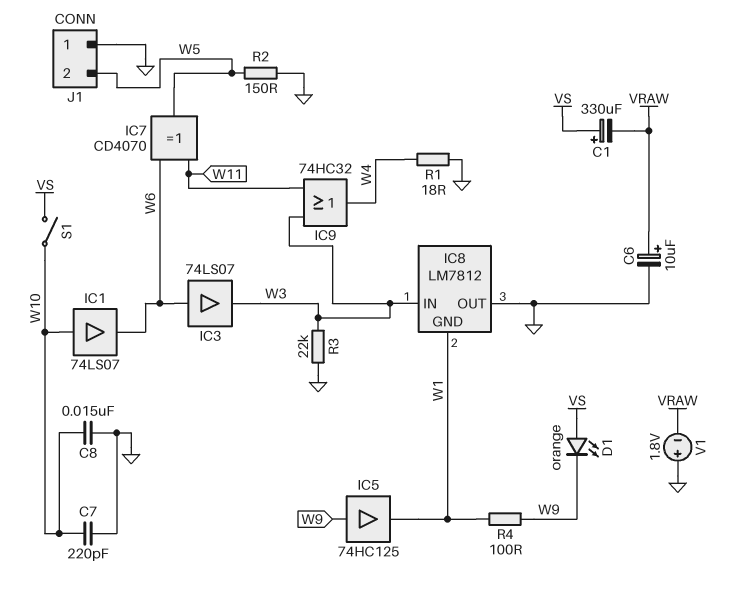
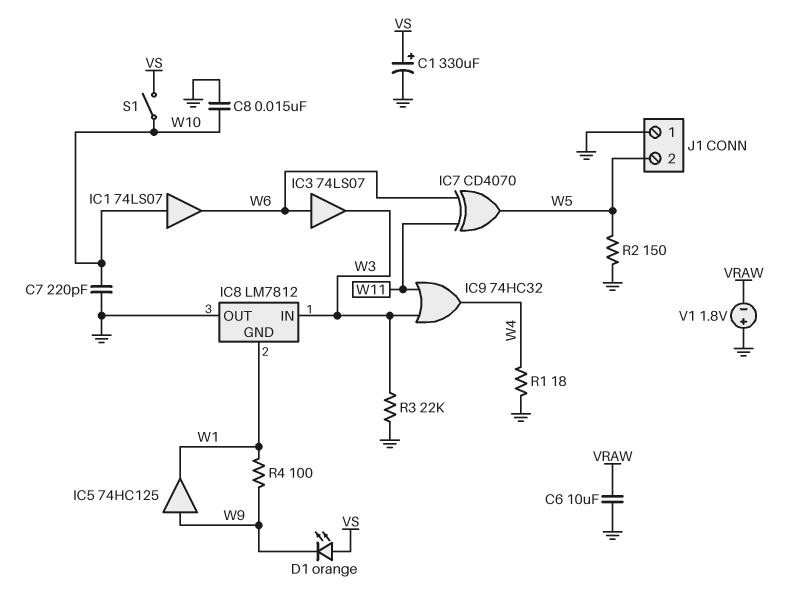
C1: 330uF (plus VS, minus VRAW) -> 330uF (plus VS, minus GND)
C6: 10uF (plus VRAW, minus GND) -> 10uF (GND, VRAW)

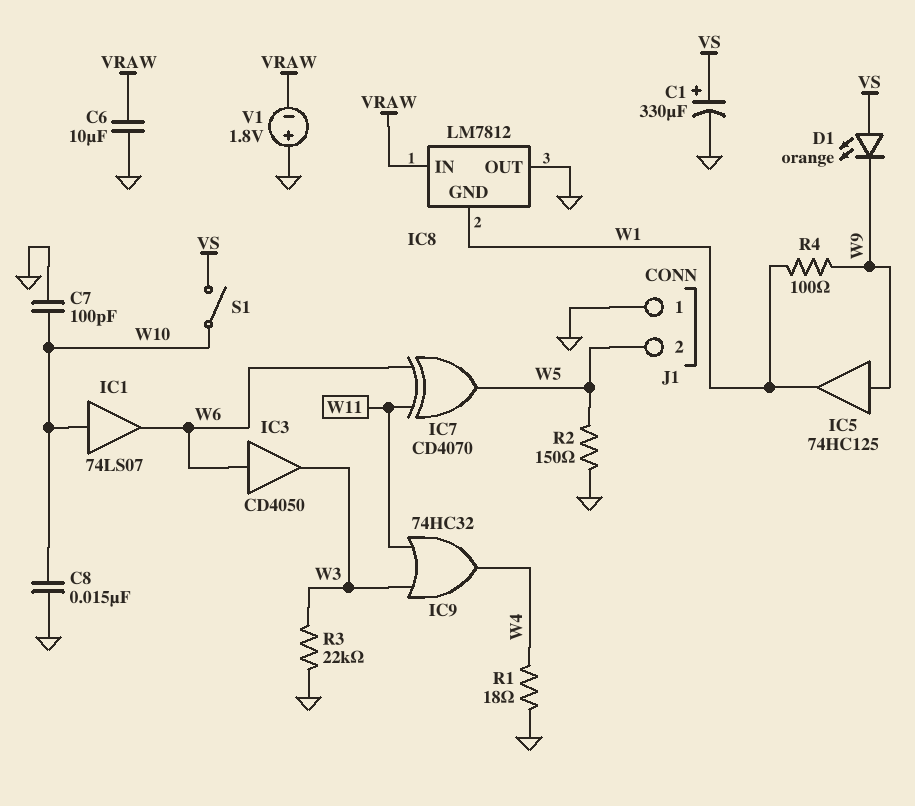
C7: 220pF (GND, W10) -> 100pF (GND, W10)
IC3: buffer 74LS07 (in W6, out W3) -> buffer CD4050 (in W6, out W3)
IC8 pin IN: W3 -> VRAW

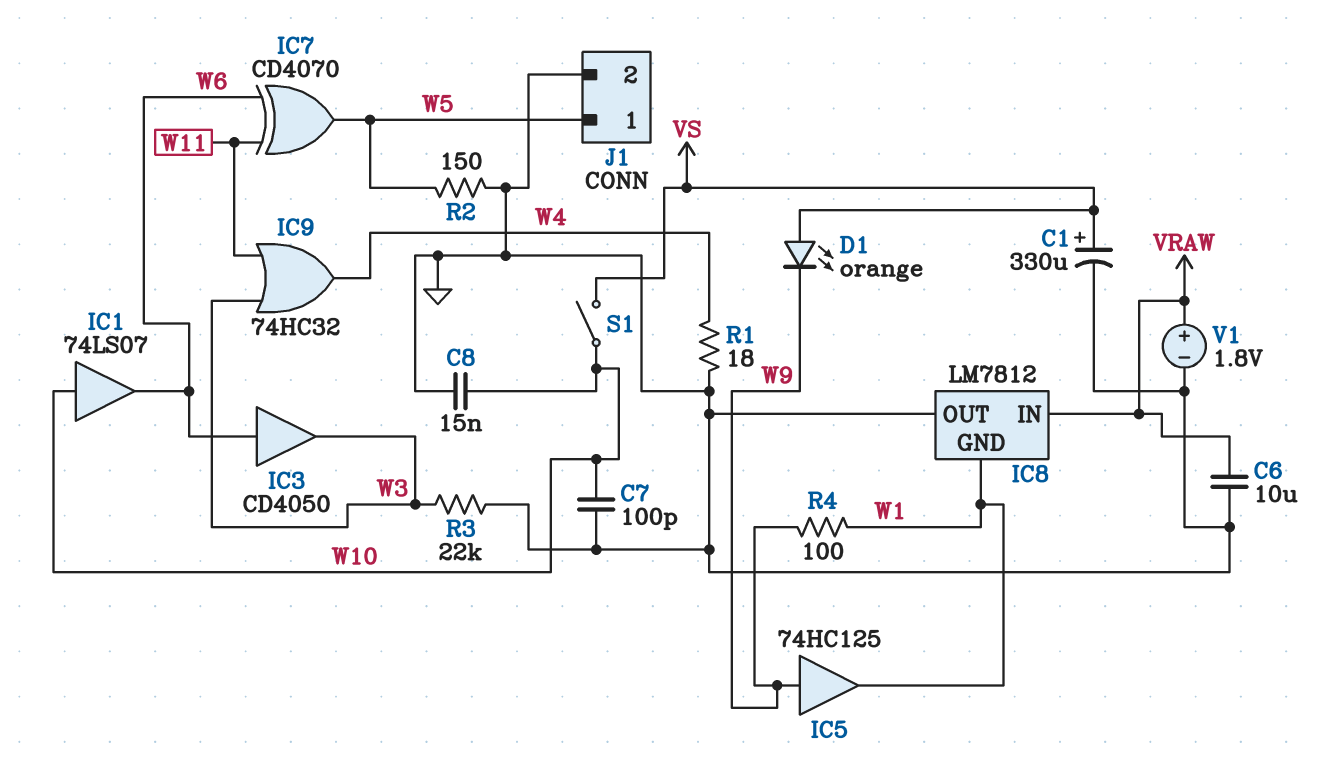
J1 pin 1: GND -> W5
J1 pin 2: W5 -> GND
V1: 1.8V (plus GND, minus VRAW) -> 1.8V (plus VRAW, minus GND)

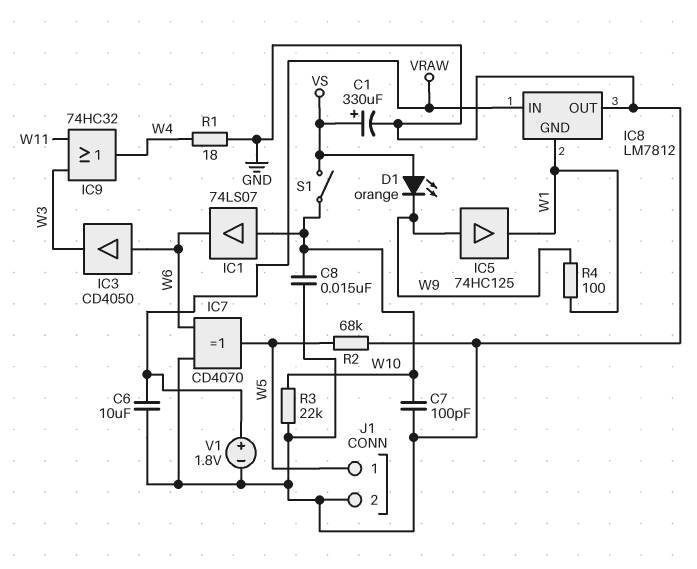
IC7: XOR CD4070 (in W6, in W11, out W5) -> XOR CD4070 (in GND, in W6, out W5)
R2: 150 (GND, W5) -> 68k (GND, W5)
R3: 22k (GND, W3) -> 22k (GND, W10)

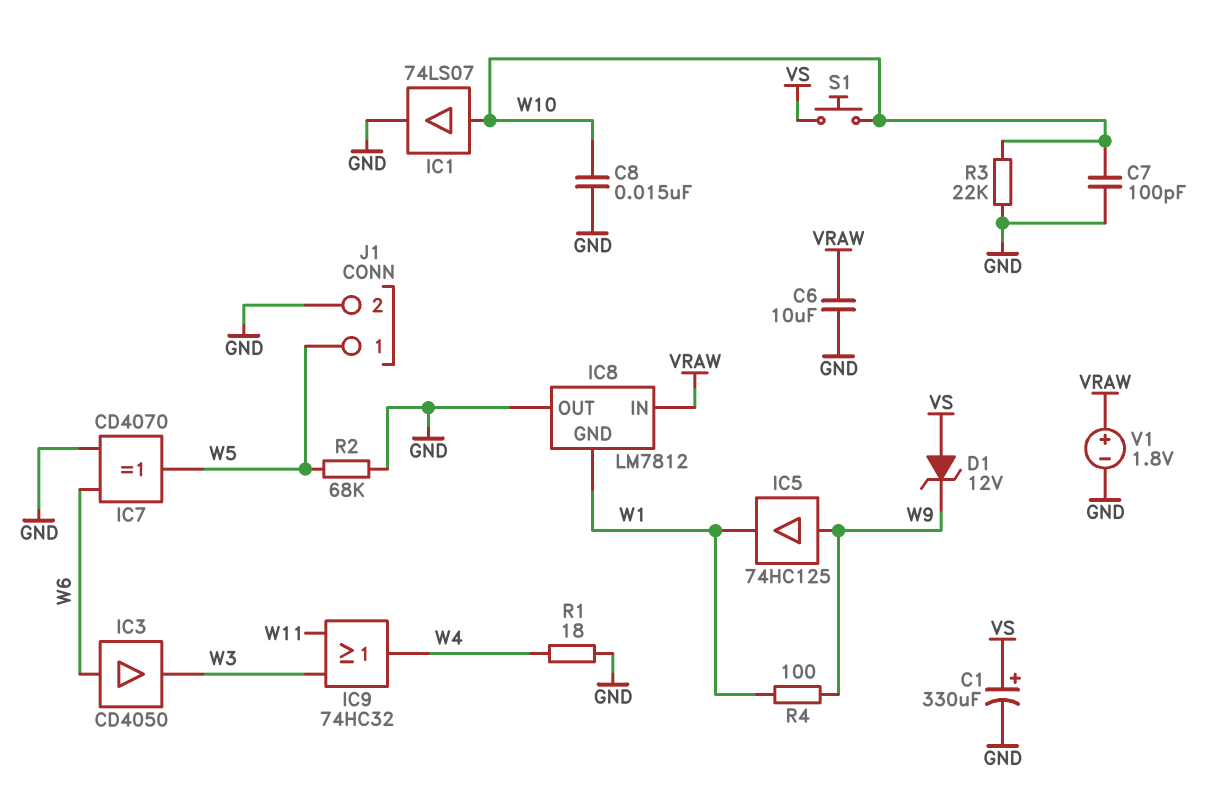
D1: LED orange (A VS, K W9) -> zener 12V (A VS, K W9)
IC1: buffer 74LS07 (in W10, out W6) -> buffer 74LS07 (in W10, out GND)
S1: switch (VS, W10) -> button (VS, W10)

